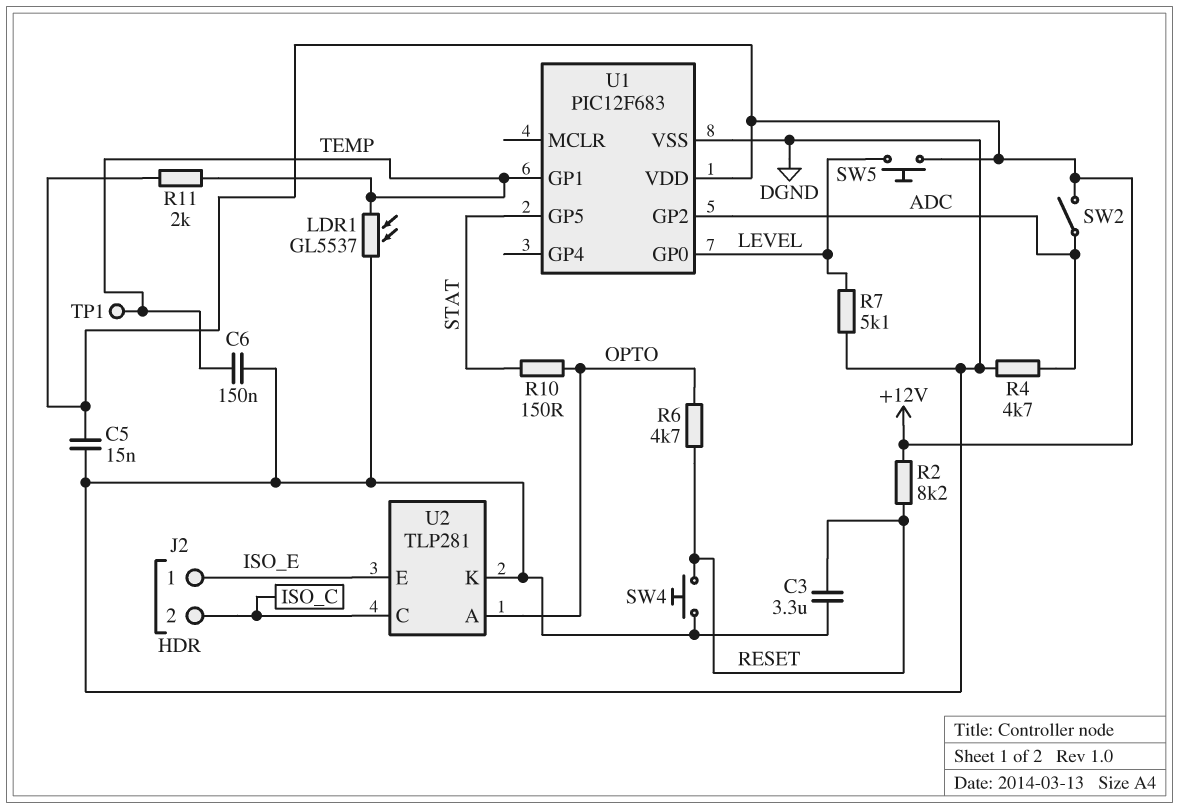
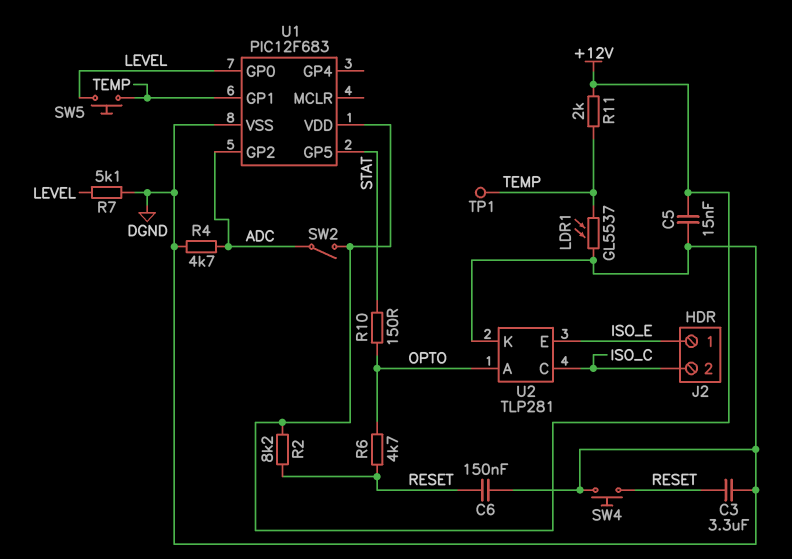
C6: 150nF (DGND, TEMP) -> 150nF (DGND, RESET)
SW5: button (+12V, LEVEL) -> button (LEVEL, TEMP)

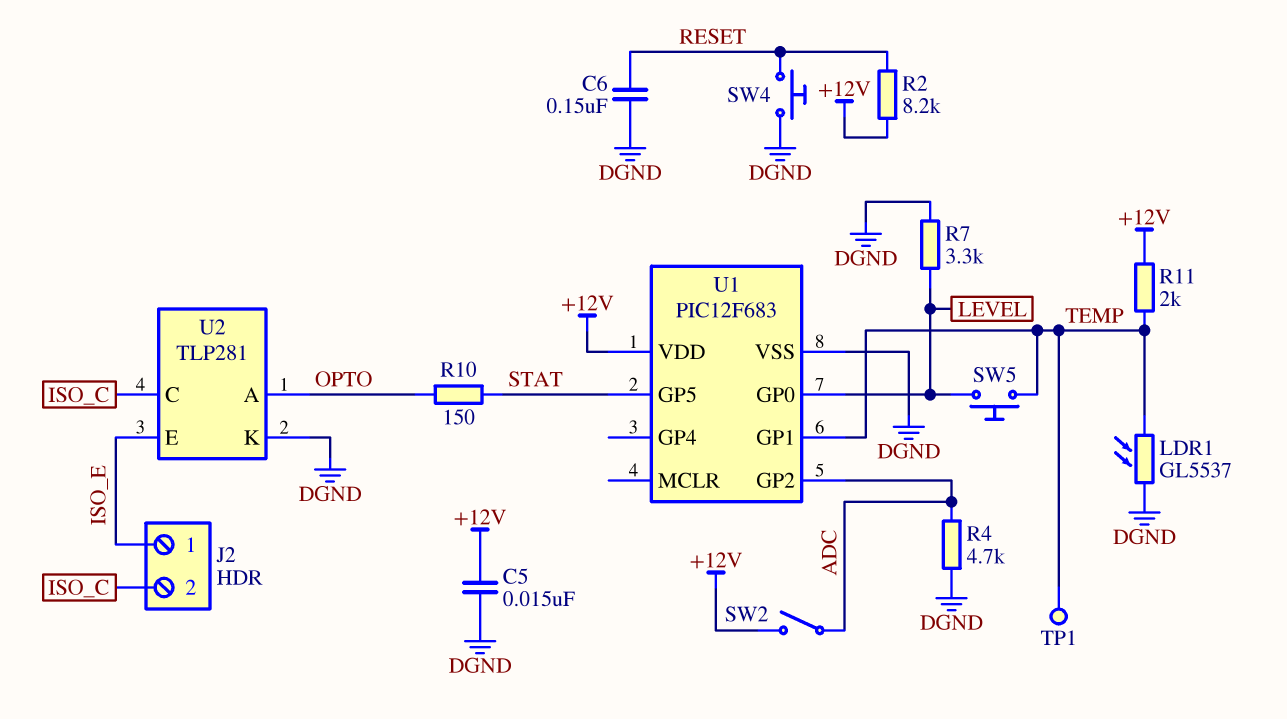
C3: 3.3uF (DGND, RESET) -> none
R6: 4.7k (OPTO, RESET) -> none
R7: 5.1k (DGND, LEVEL) -> 3.3k (DGND, LEVEL)

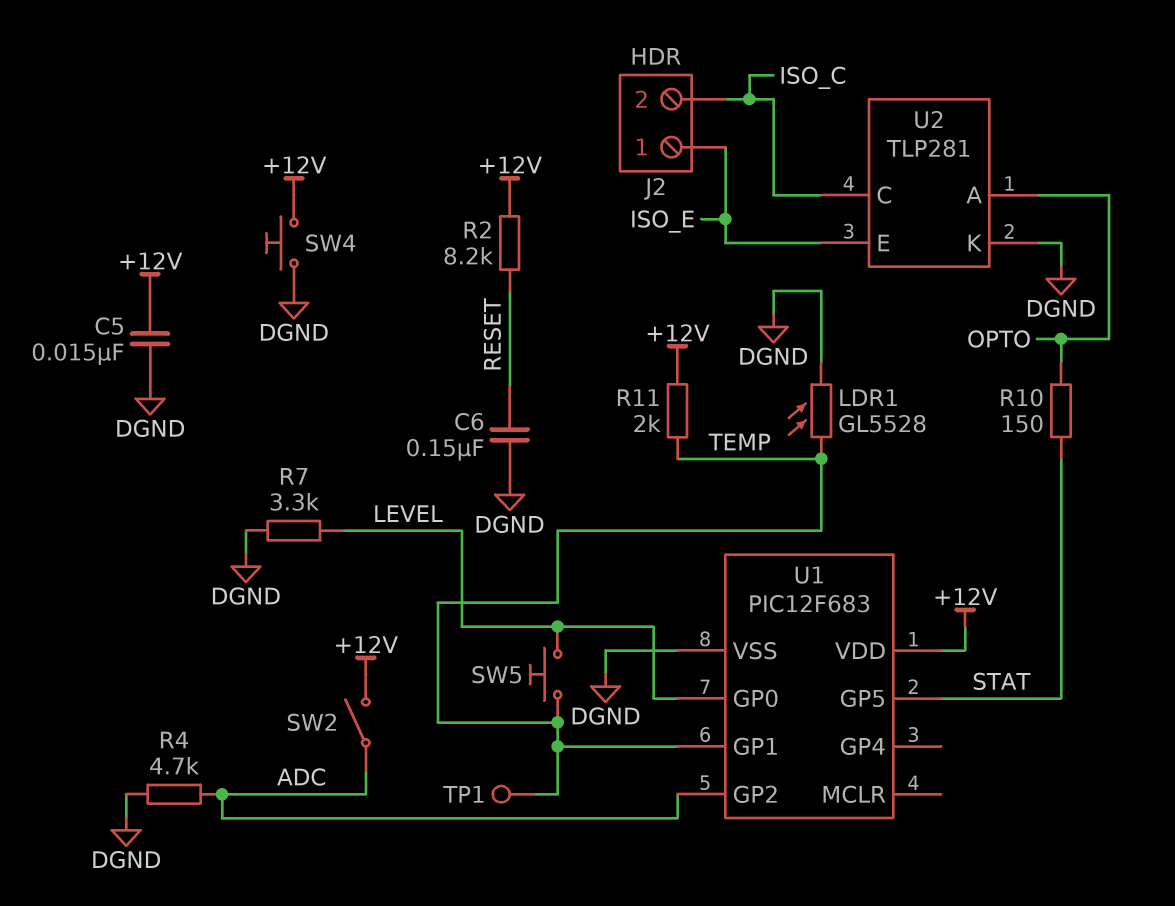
LDR1: GL5537 (DGND, TEMP) -> GL5528 (DGND, TEMP)
SW4: button (DGND, RESET) -> button (+12V, DGND)

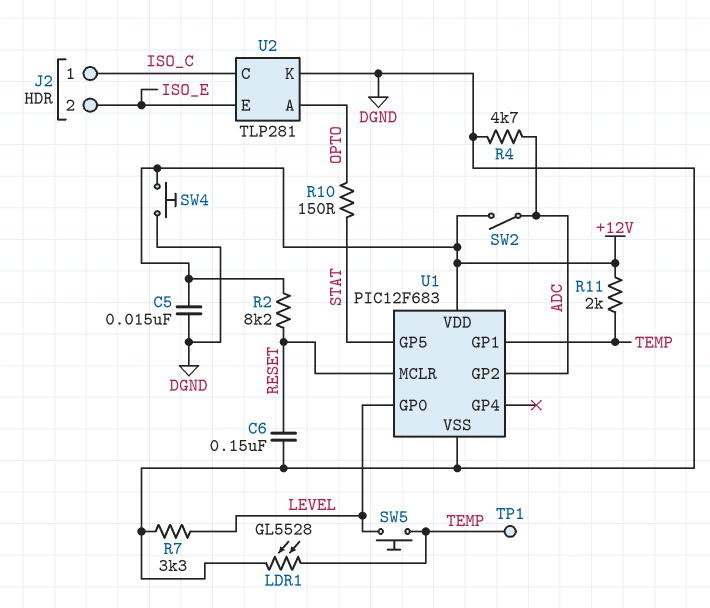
J2 pin 1: ISO_E -> ISO_C
J2 pin 2: ISO_C -> ISO_E
U1 pin MCLR: none -> RESET

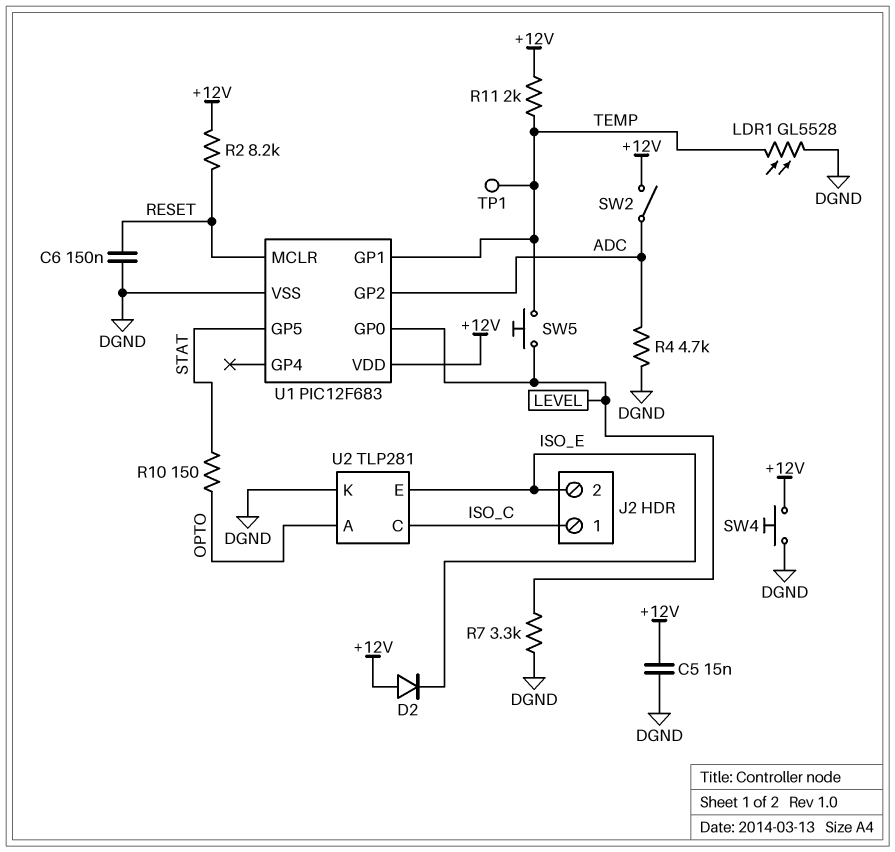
D2: none -> diode (A +12V, K ISO_E)

